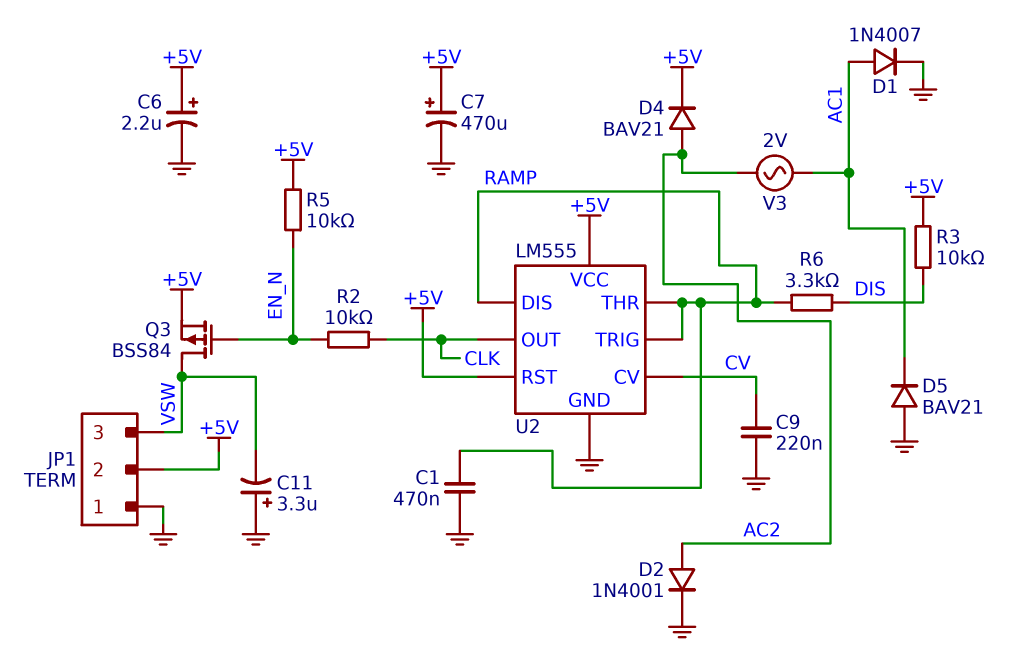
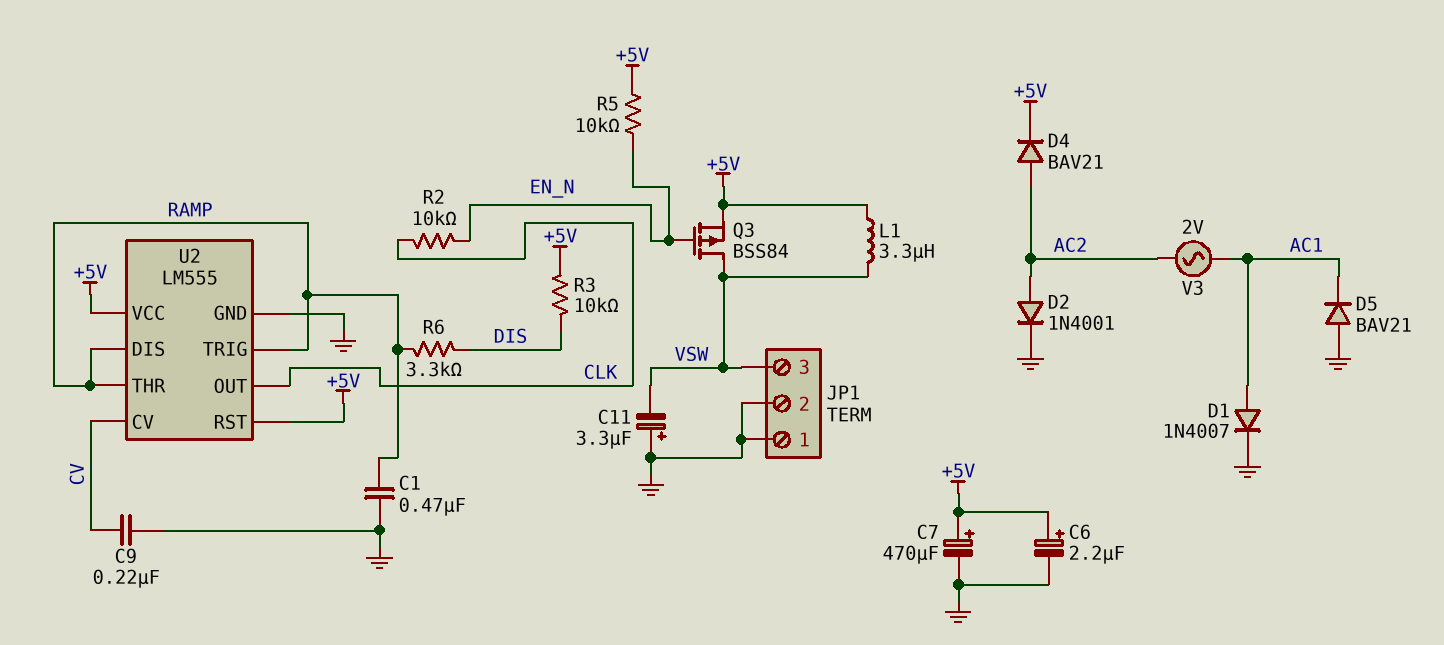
JP1 pin 2: +5V -> GND
L1: none -> 3.3uH (+5V, VSW)

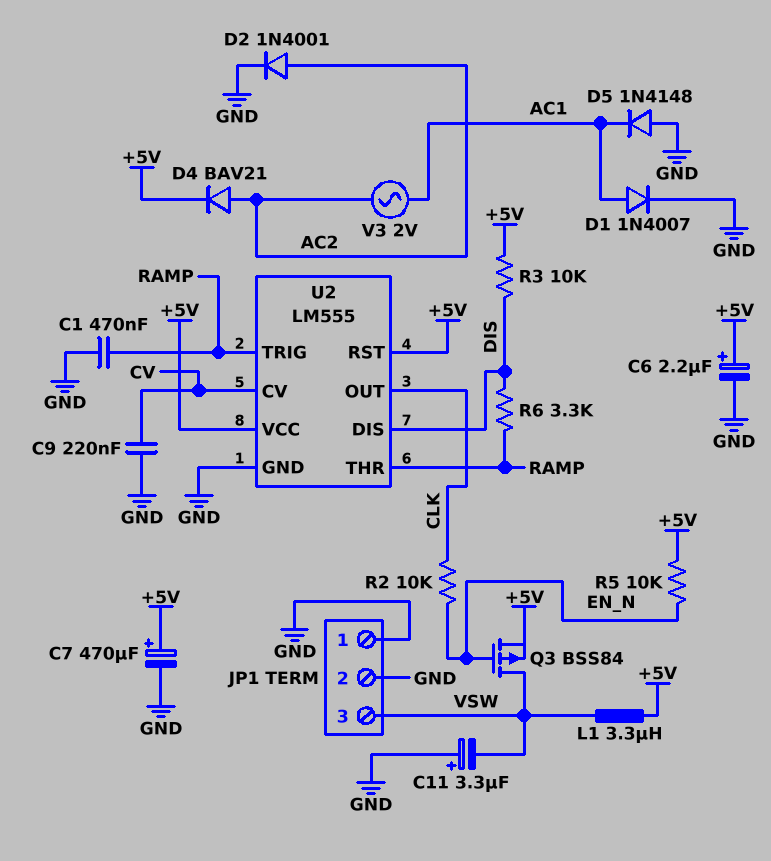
D5: diode BAV21 (A GND, K AC1) -> diode 1N4148 (A GND, K AC1)
U2 pin DIS: RAMP -> DIS

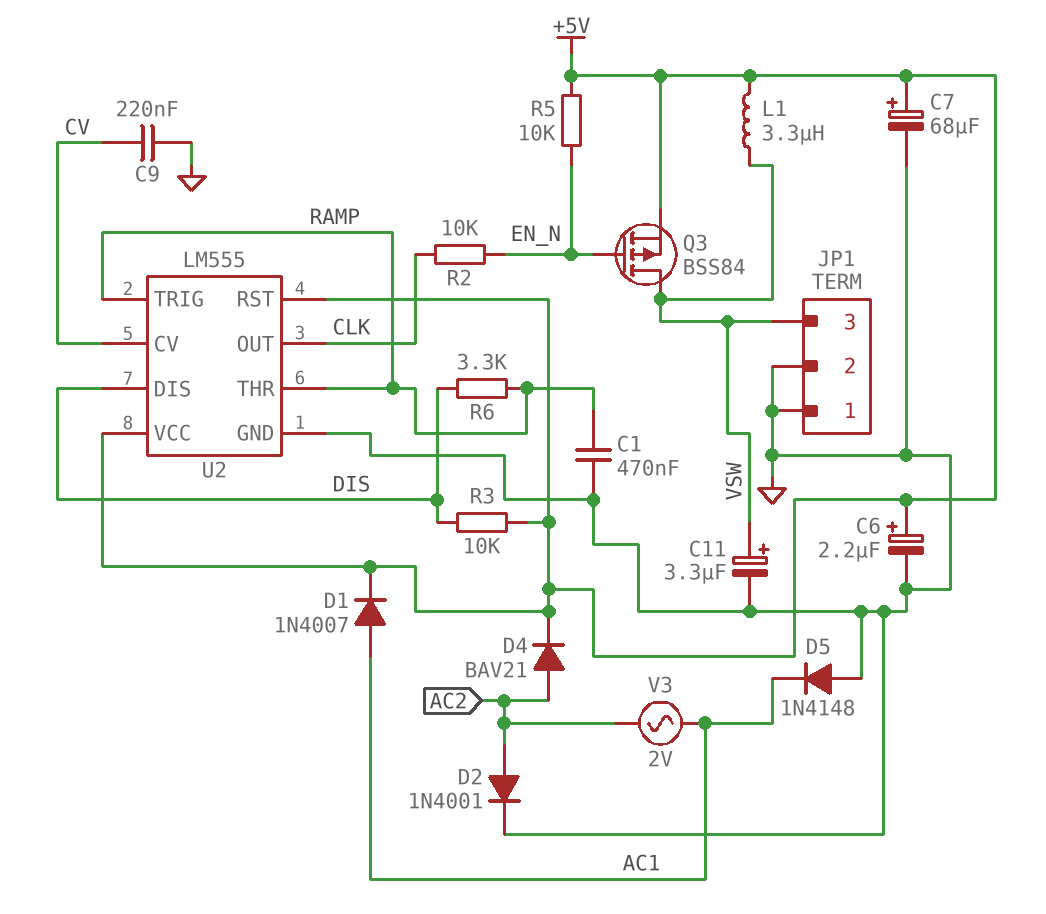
C7: 470uF (plus +5V, minus GND) -> 68uF (plus +5V, minus GND)
C11: 3.3uF (plus GND, minus VSW) -> 3.3uF (plus VSW, minus GND)
D1: diode 1N4007 (A AC1, K GND) -> diode 1N4007 (A AC1, K +5V)

